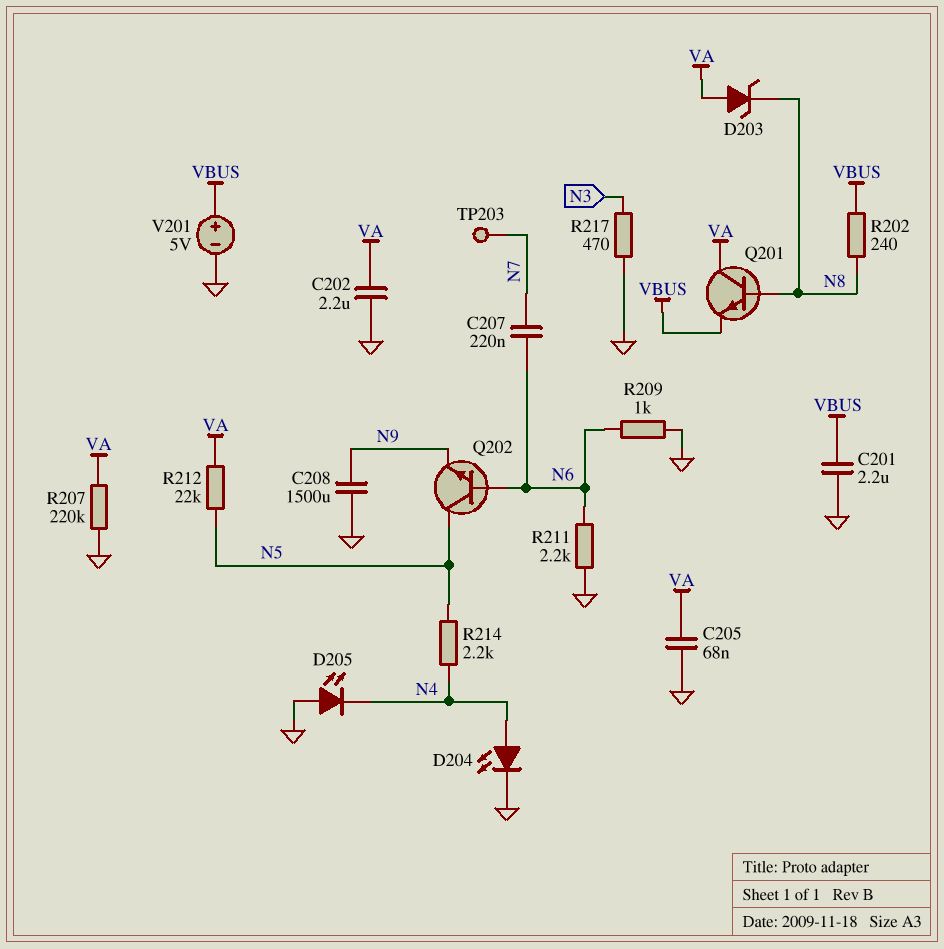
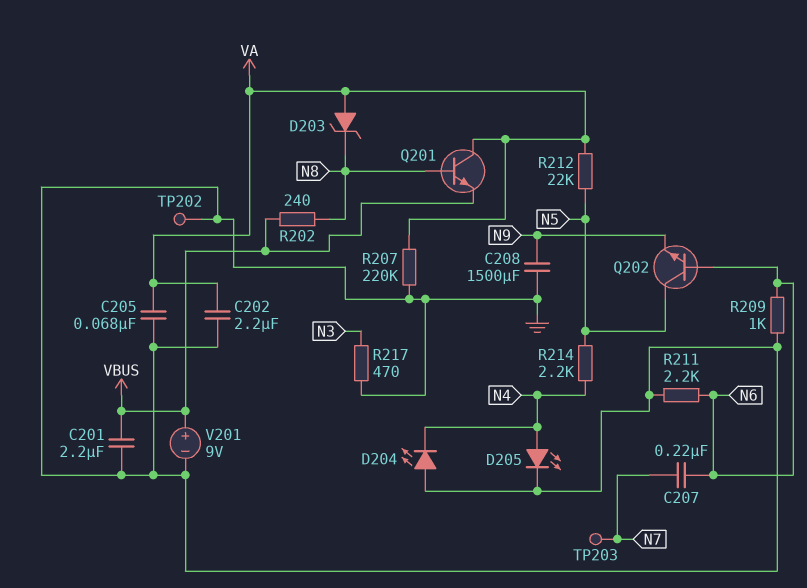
D204: LED (A N4, K GND) -> LED (A GND, K N4)
D205: LED (A GND, K N4) -> LED (A N4, K GND)
TP202: none -> test point (GND)
V201: 5V (plus VBUS, minus GND) -> 9V (plus VBUS, minus GND)

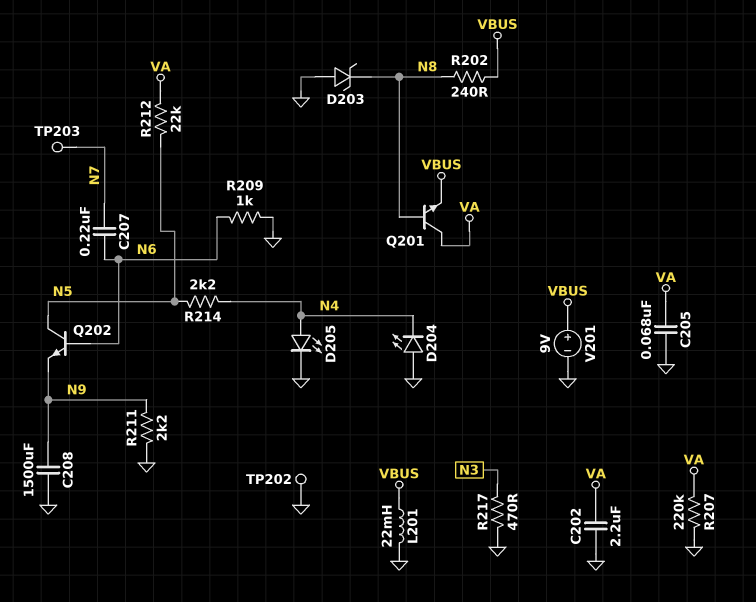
C201: 2.2uF (GND, VBUS) -> none
D203: zener (A VA, K N8) -> zener (A GND, K N8)
L201: none -> 22mH (GND, VBUS)
R211: 2.2k (GND, N6) -> 2.2k (GND, N9)

